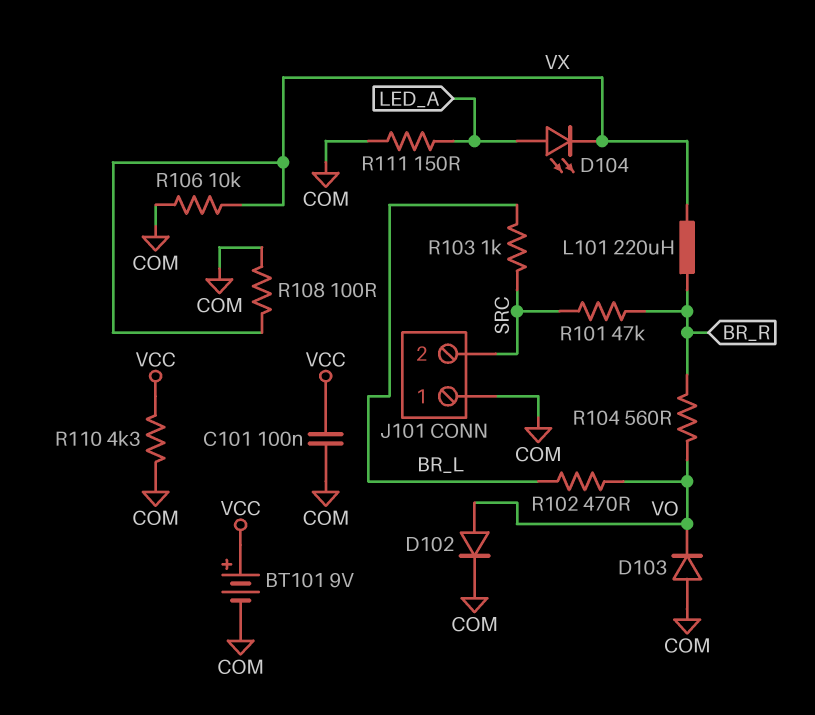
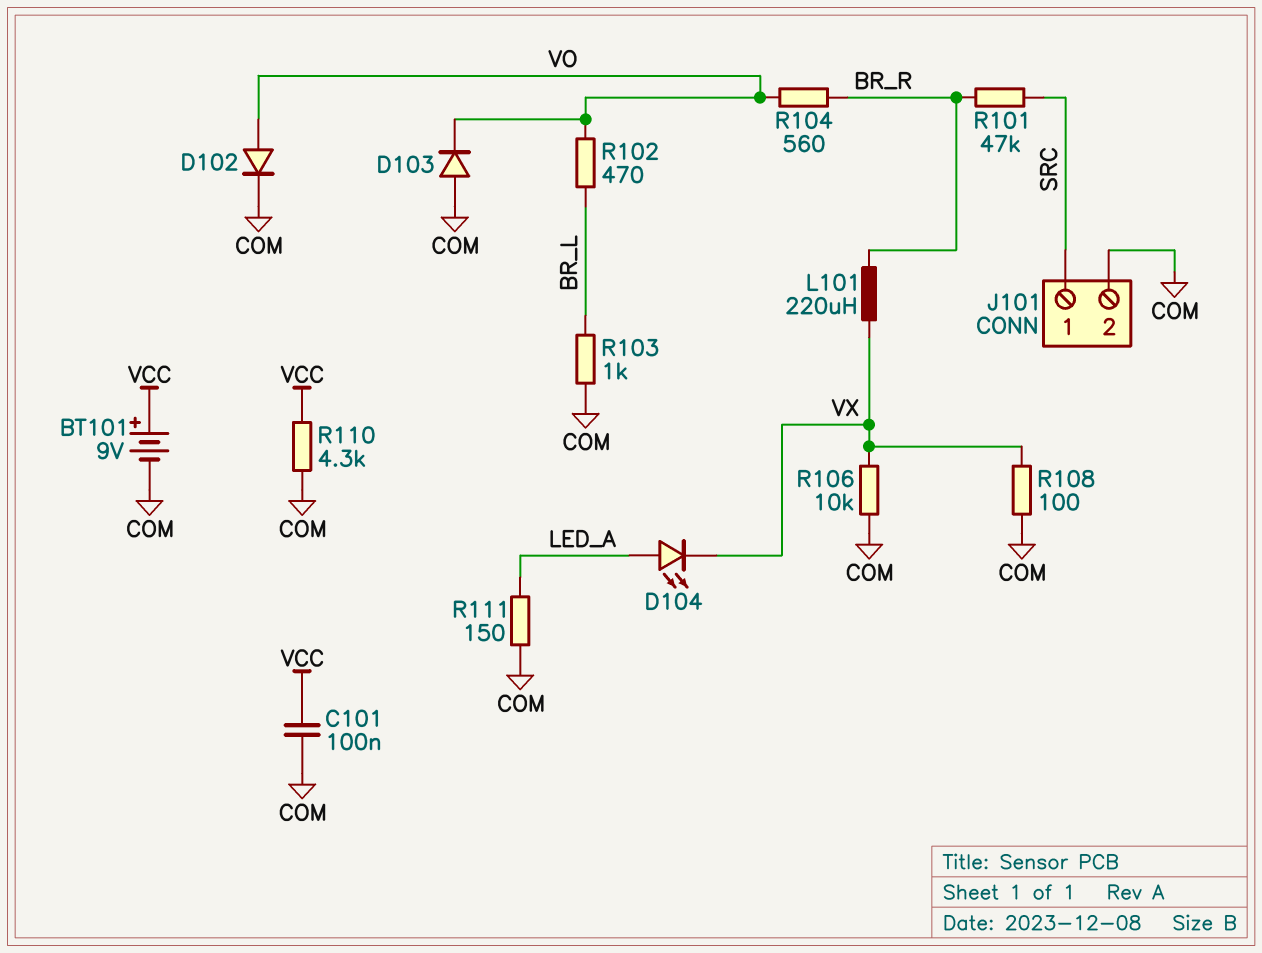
J101 pin 1: COM -> SRC
J101 pin 2: SRC -> COM
R103: 1k (BR_L, SRC) -> 1k (BR_L, COM)

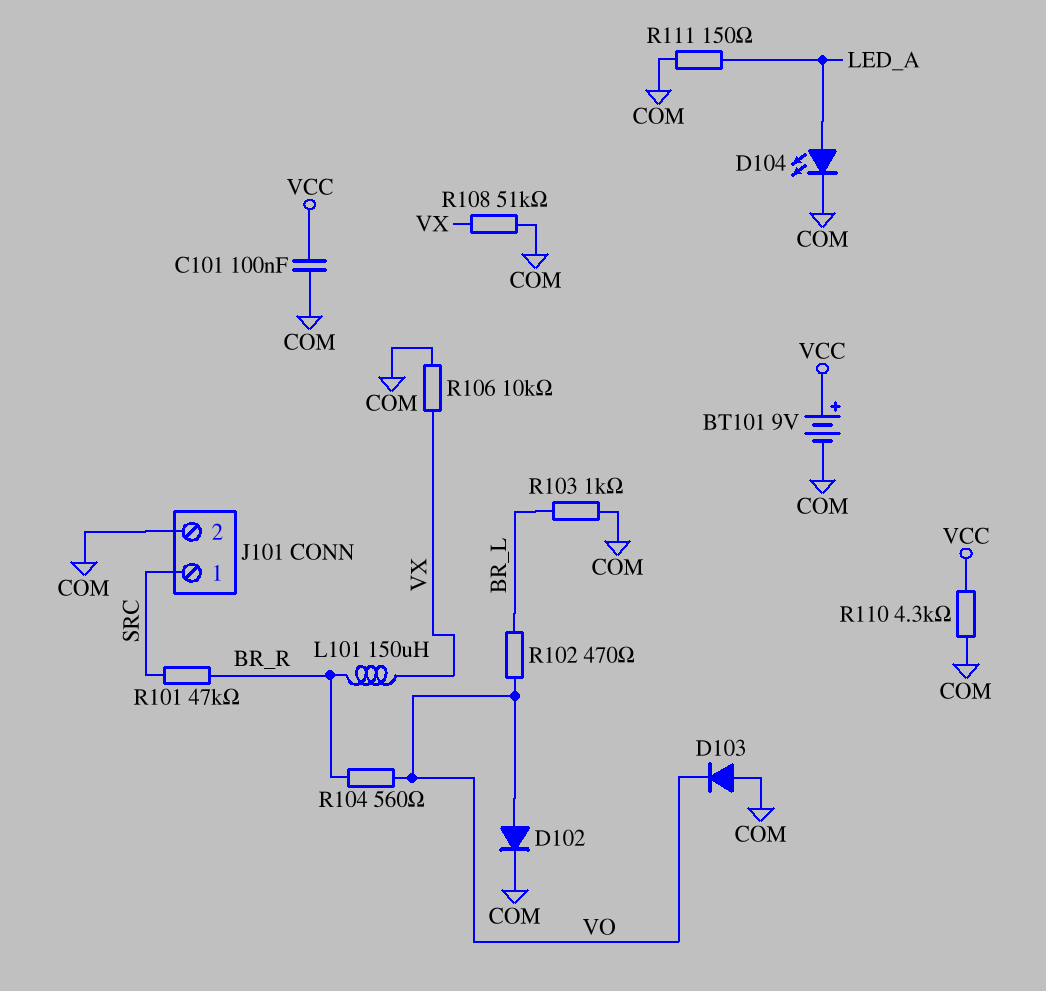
D104: LED (A LED_A, K VX) -> LED (A LED_A, K COM)
L101: 220uH (BR_R, VX) -> 150uH (BR_R, VX)
R108: 100 (COM, VX) -> 51k (COM, VX)

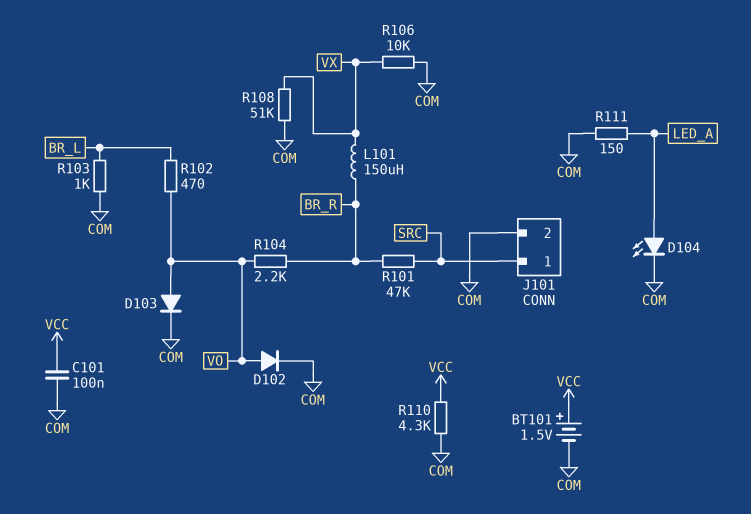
BT101: 9V (plus VCC, minus COM) -> 1.5V (plus VCC, minus COM)
D103: diode (A COM, K VO) -> diode (A VO, K COM)
R104: 560 (BR_R, VO) -> 2.2k (BR_R, VO)

